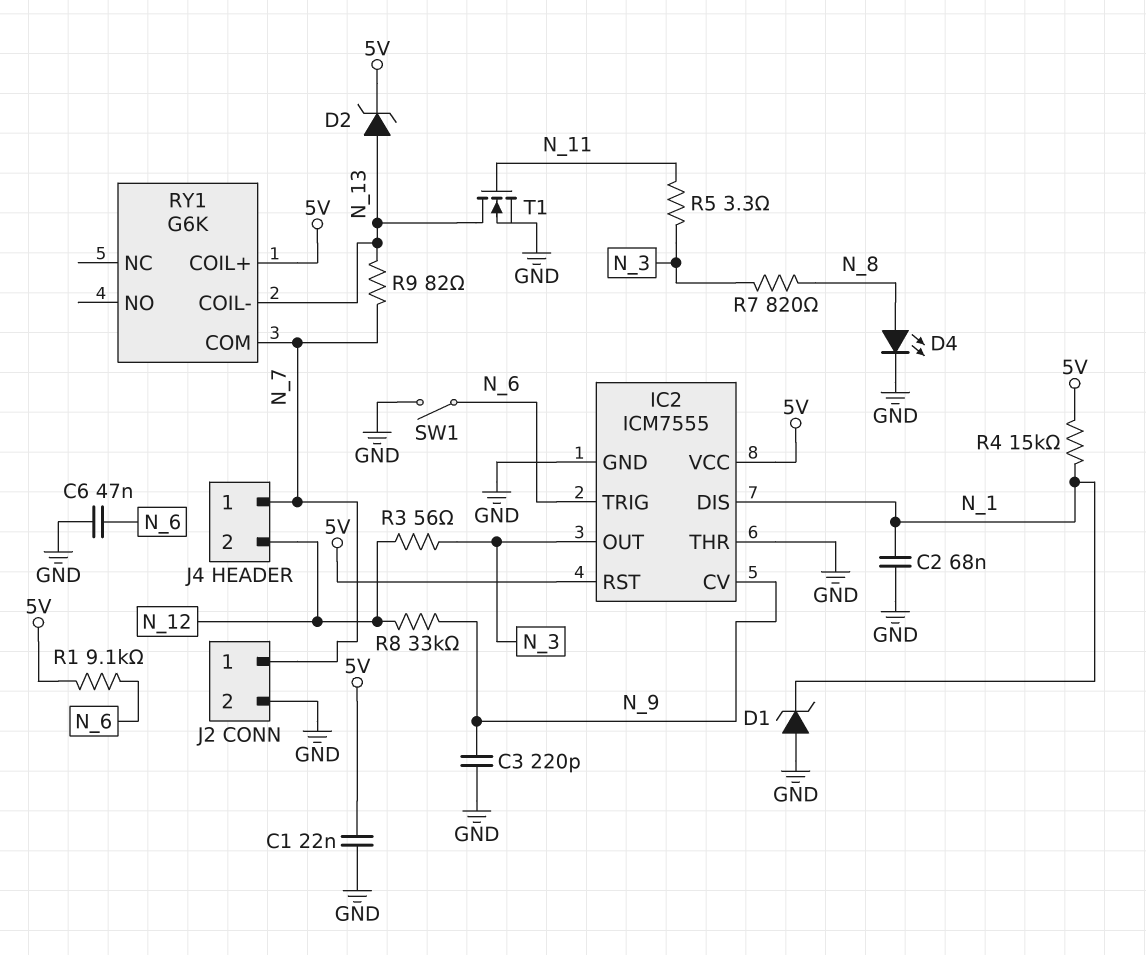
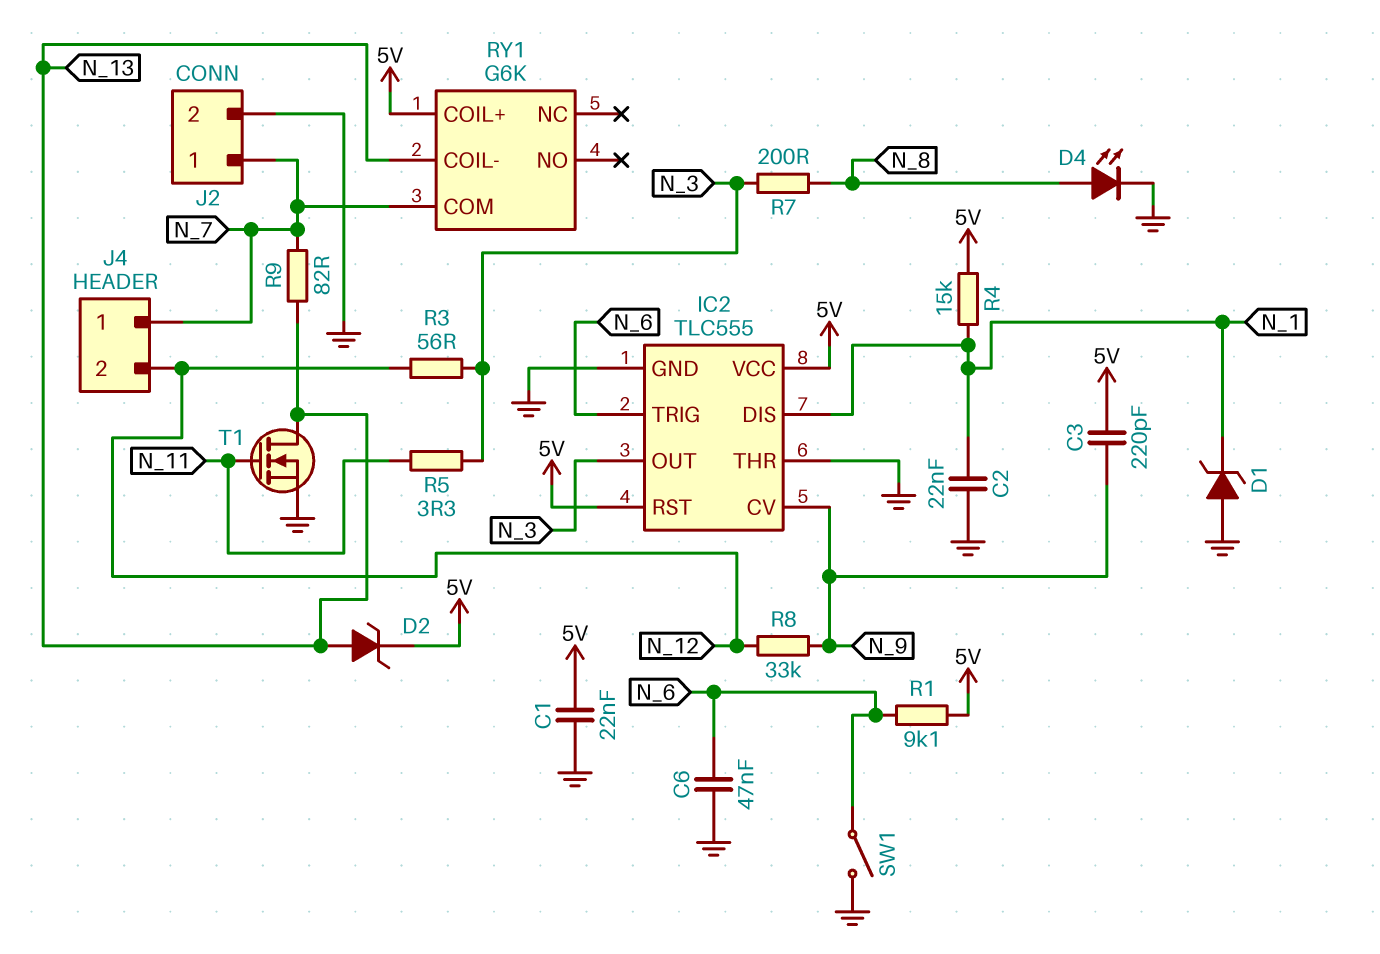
C2: 68nF (GND, N_1) -> 22nF (GND, N_1)
C3: 220pF (GND, N_9) -> 220pF (5V, N_9)
IC2: ICM7555 -> TLC555
R7: 820 (N_3, N_8) -> 200 (N_3, N_8)

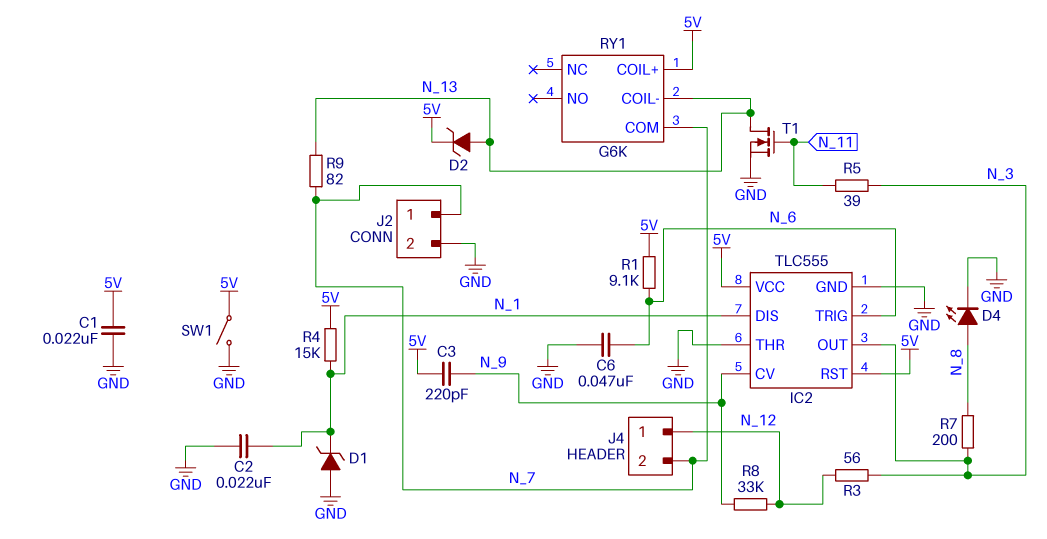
J4 pin 1: N_7 -> N_12
J4 pin 2: N_12 -> N_7
R5: 3.3 (N_3, N_11) -> 39 (N_3, N_11)
SW1: switch (GND, N_6) -> switch (5V, GND)

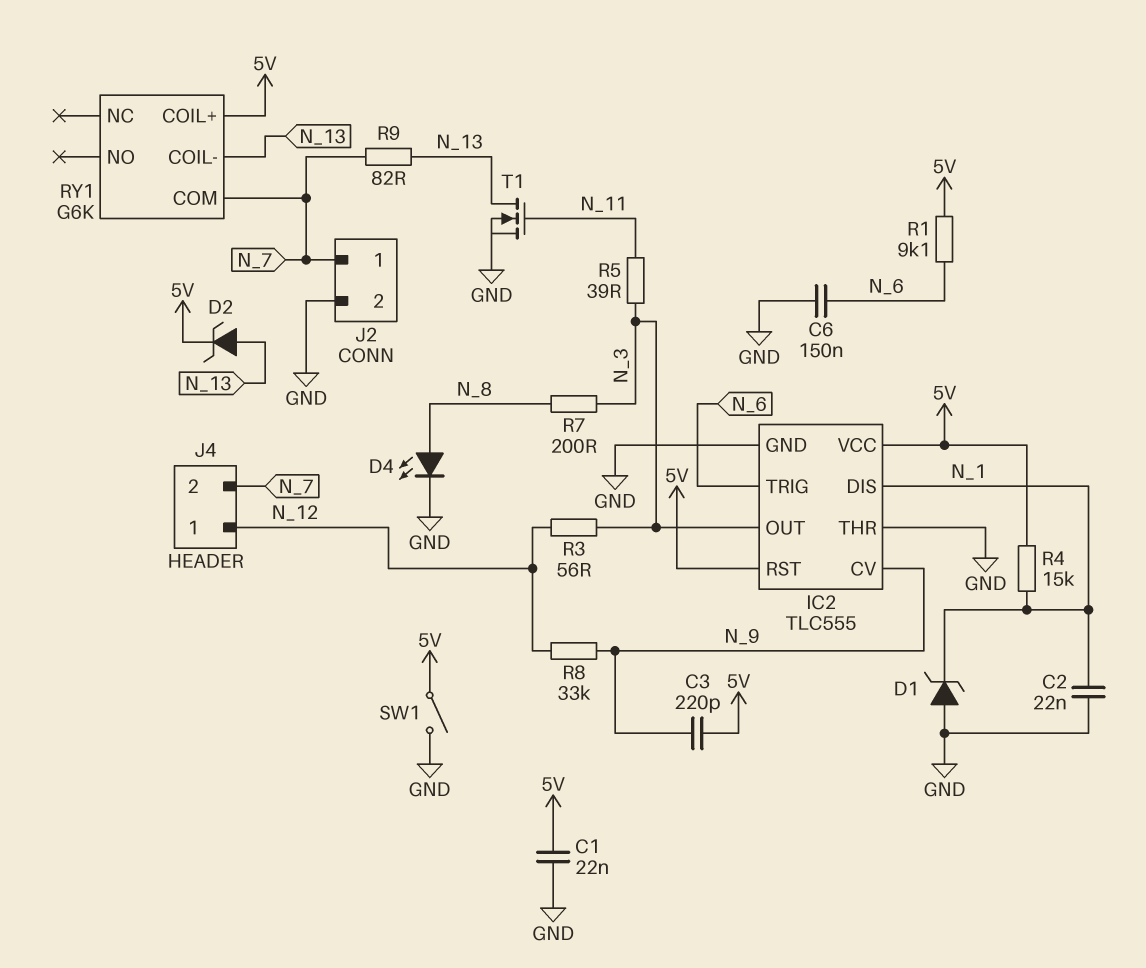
C6: 47nF (GND, N_6) -> 150nF (GND, N_6)

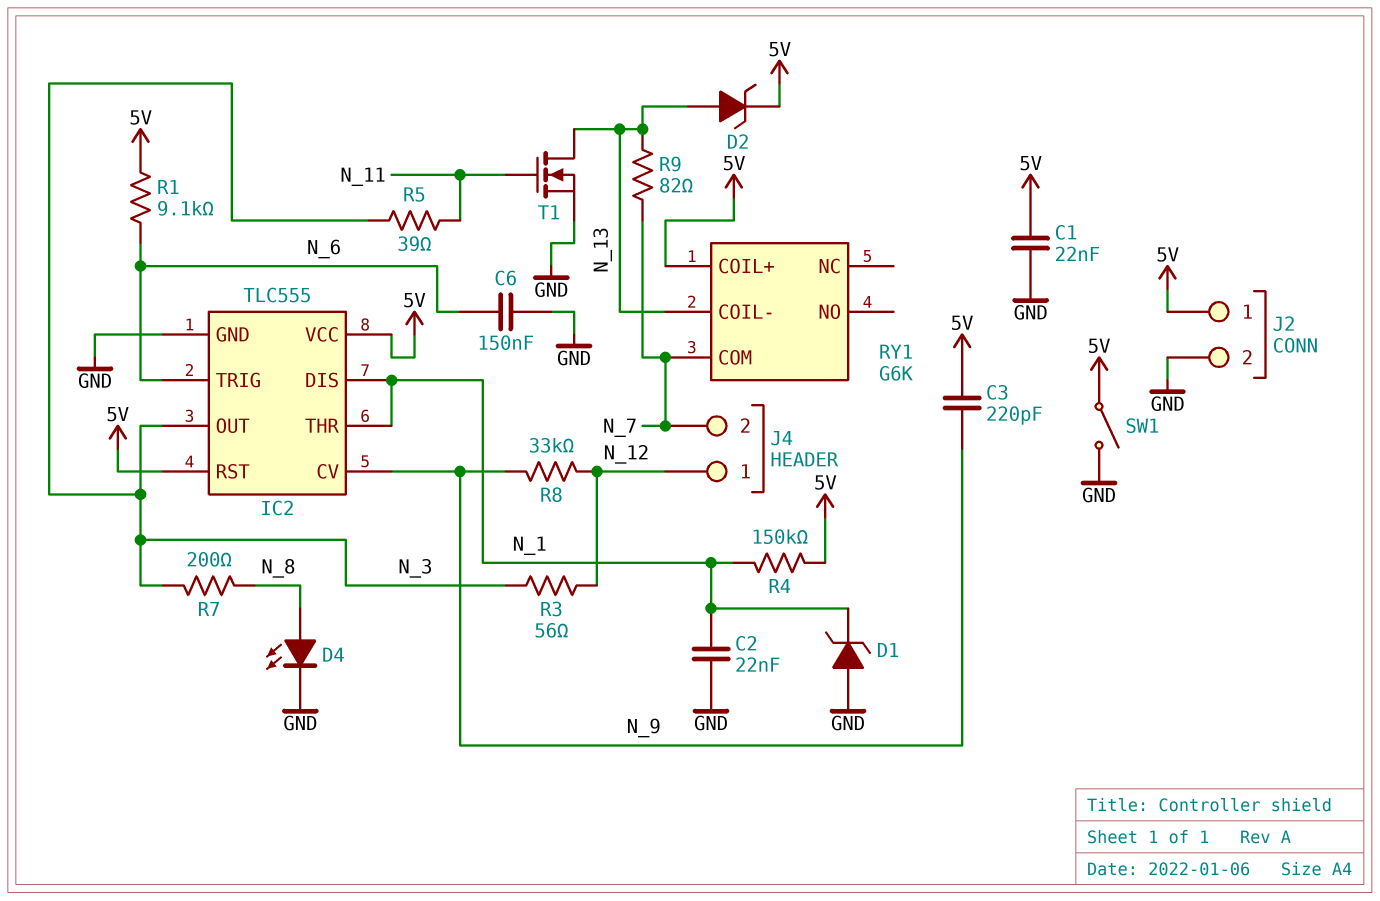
IC2 pin THR: GND -> N_1
J2 pin 1: N_7 -> 5V
R4: 15k (5V, N_1) -> 150k (5V, N_1)

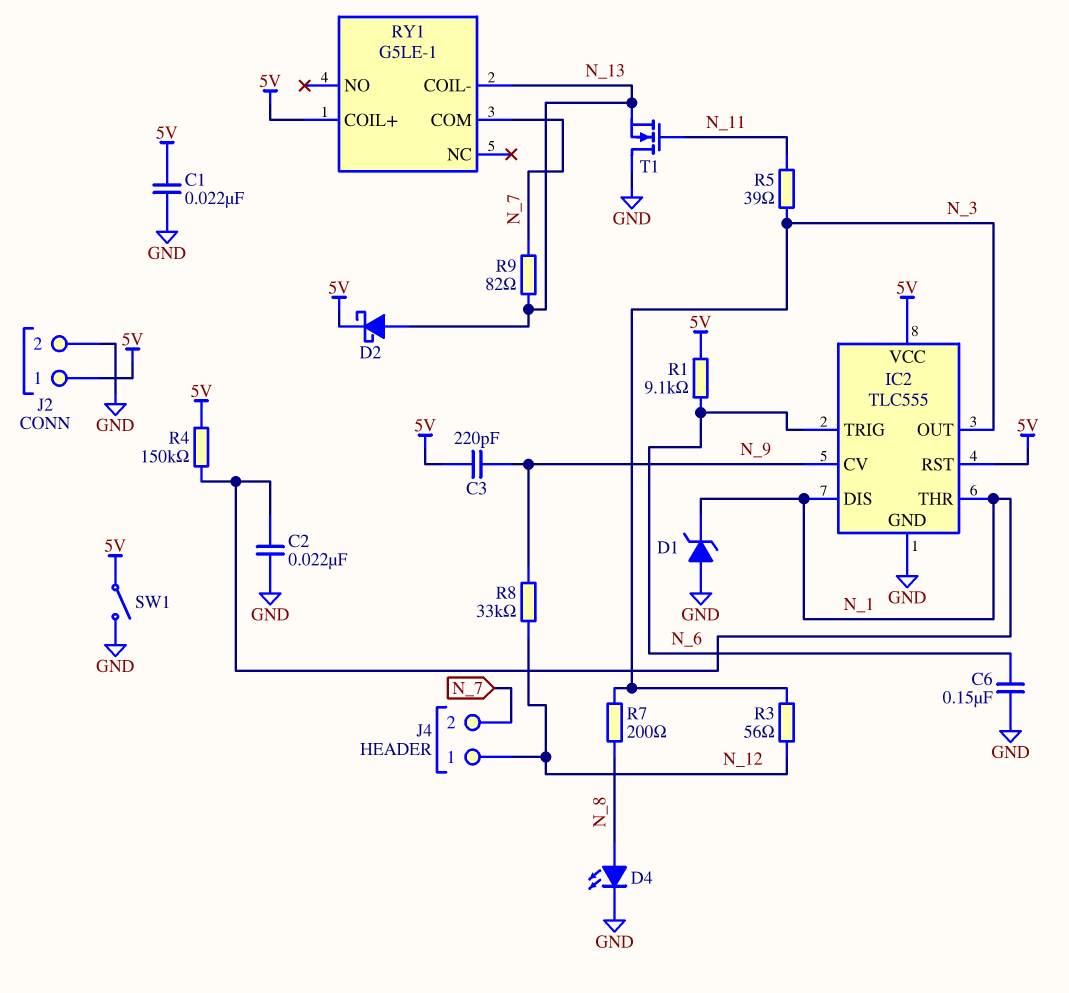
D2: zener (A N_13, K 5V) -> schottky (A N_13, K 5V)
RY1: G6K -> G5LE-1
T1: NMOS (G N_11, D N_13, S GND) -> NMOS (G N_11, D GND, S N_13)

